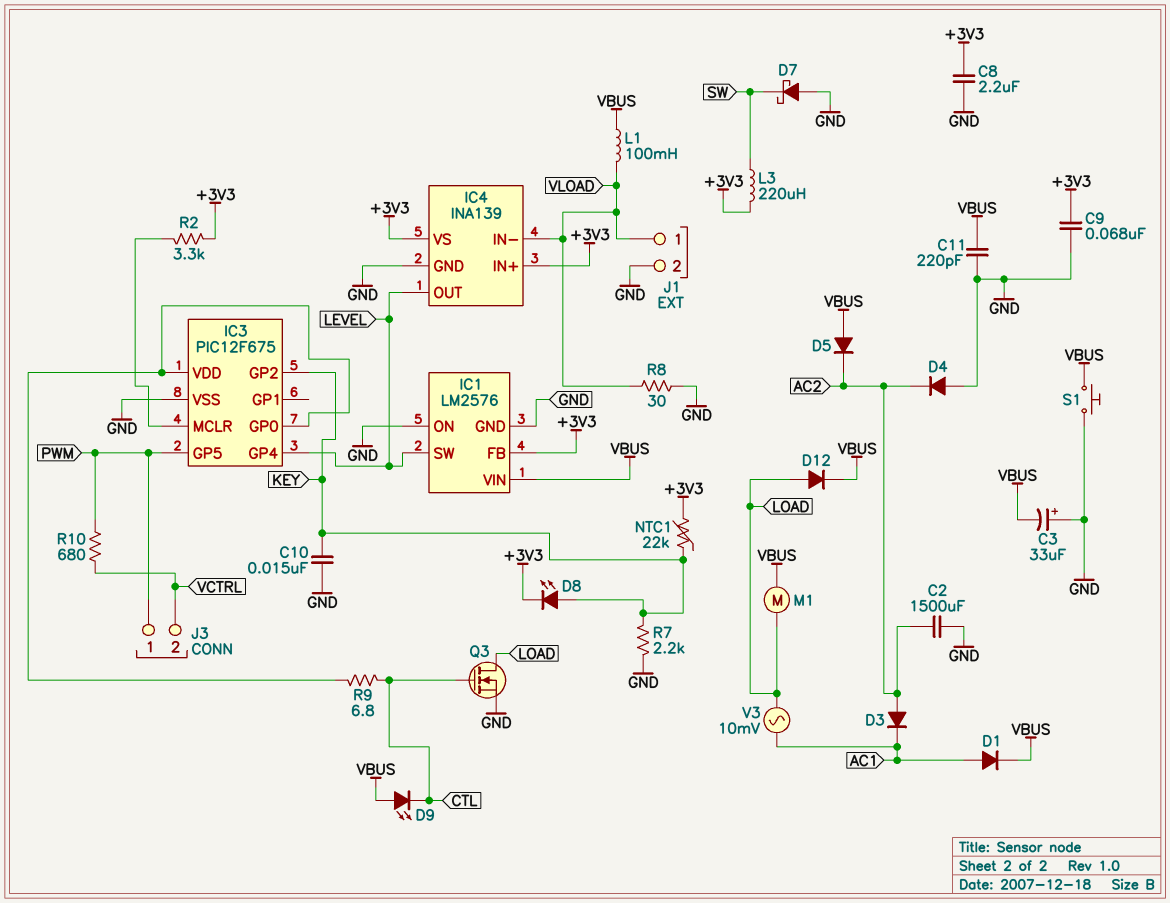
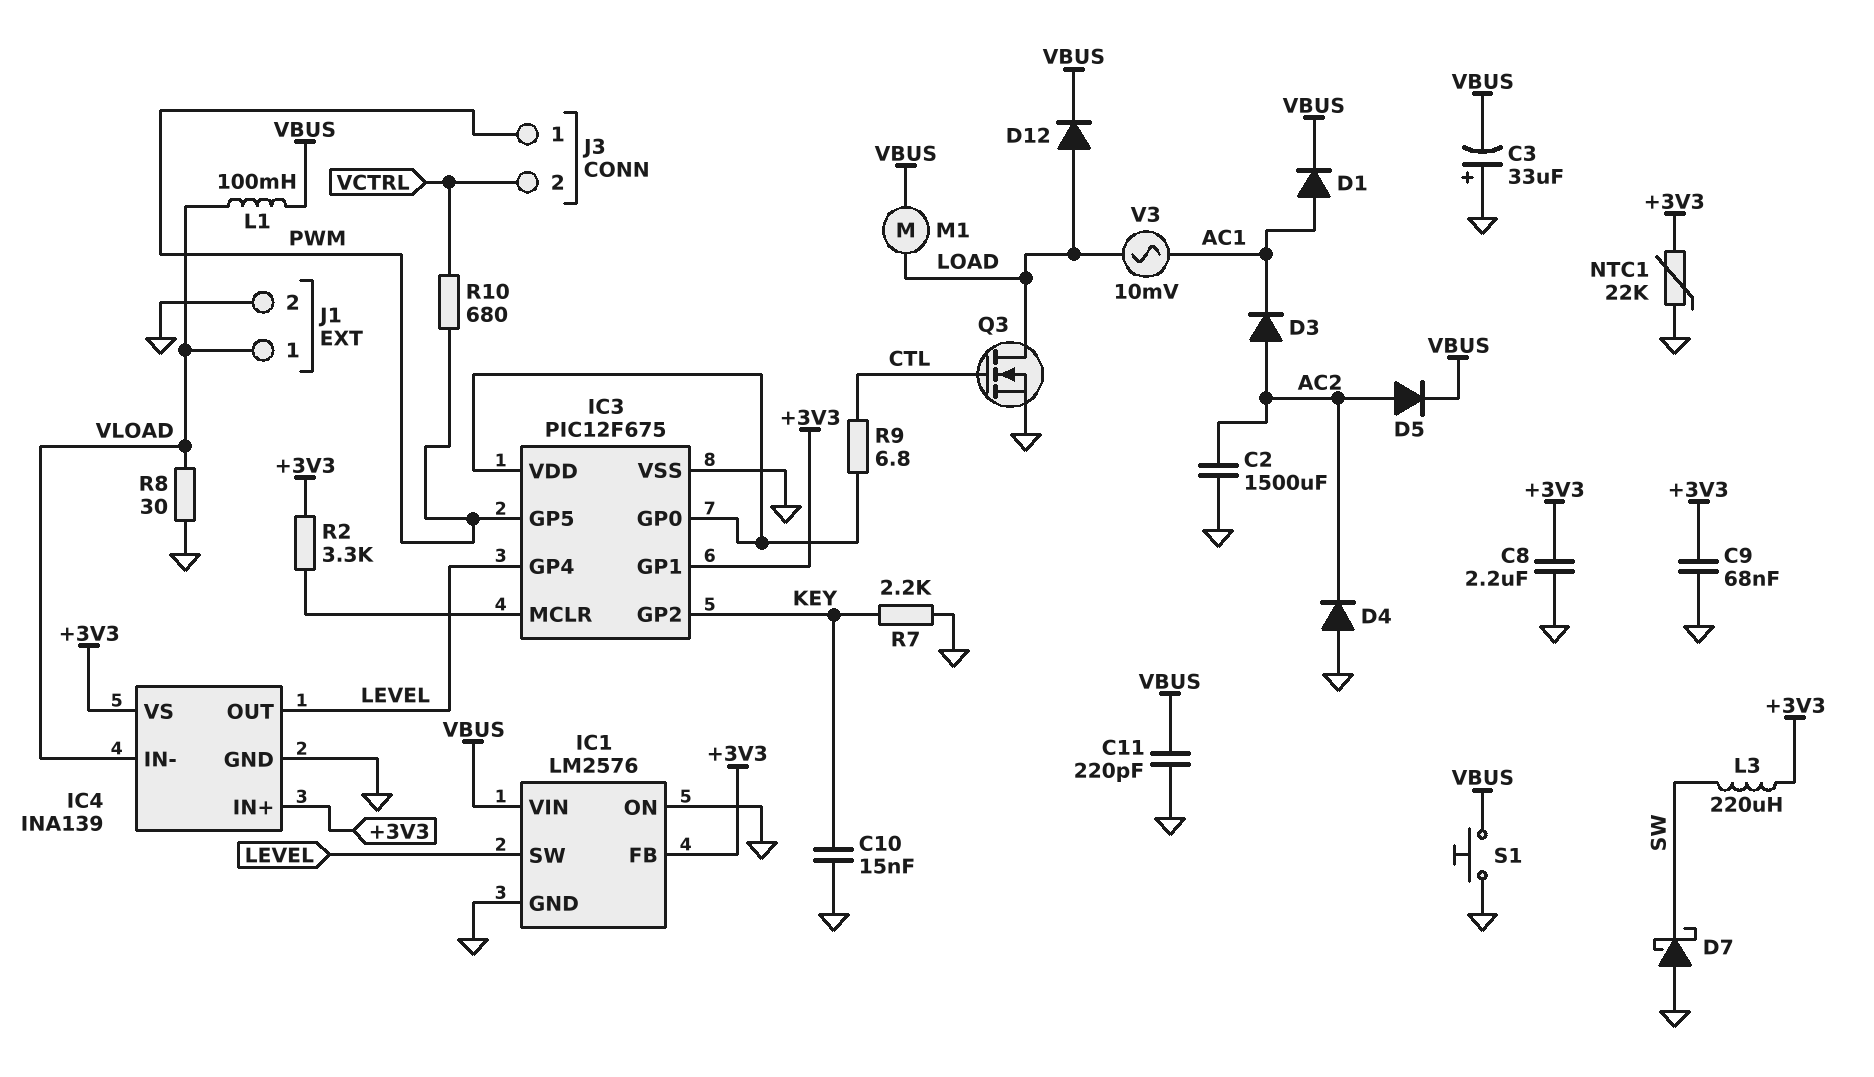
D5: diode (A VBUS, K AC2) -> diode (A AC2, K VBUS)
D8: LED (A KEY, K +3V3) -> none
D9: LED (A VBUS, K CTL) -> none
IC3 pin GP1: none -> +3V3
NTC1: 22k (+3V3, KEY) -> 22k (+3V3, GND)

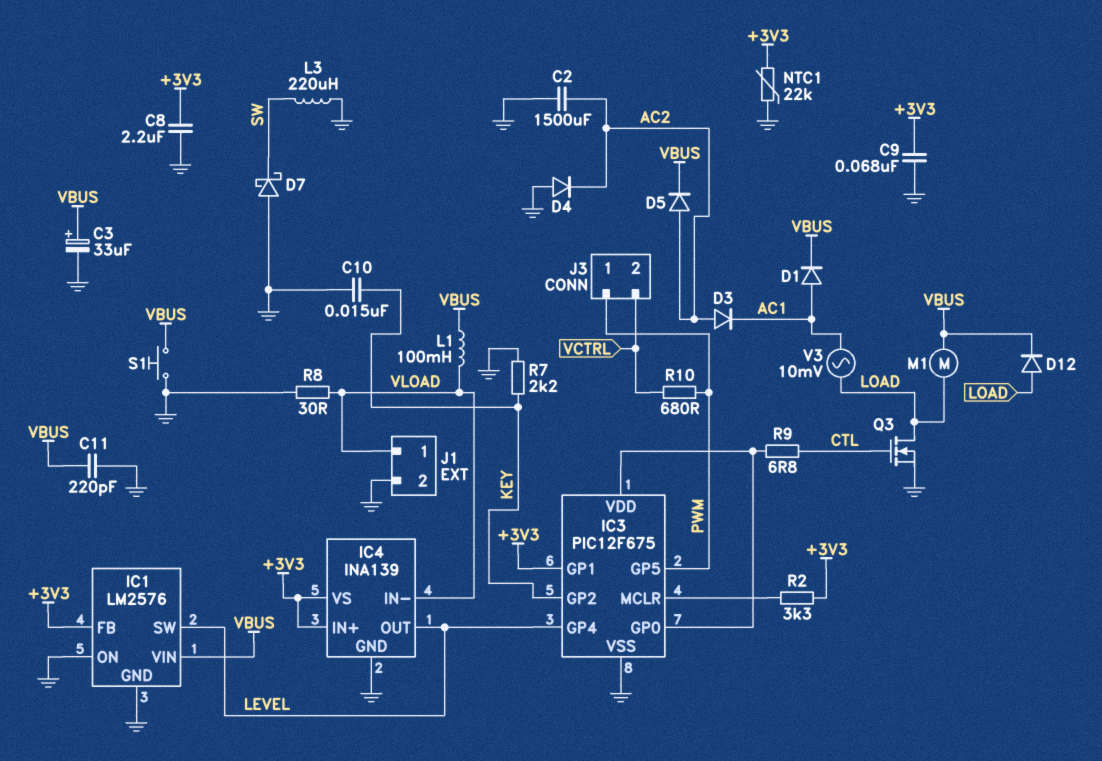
C3: 33uF (plus GND, minus VBUS) -> 33uF (plus VBUS, minus GND)
L3: 220uH (+3V3, SW) -> 220uH (GND, SW)

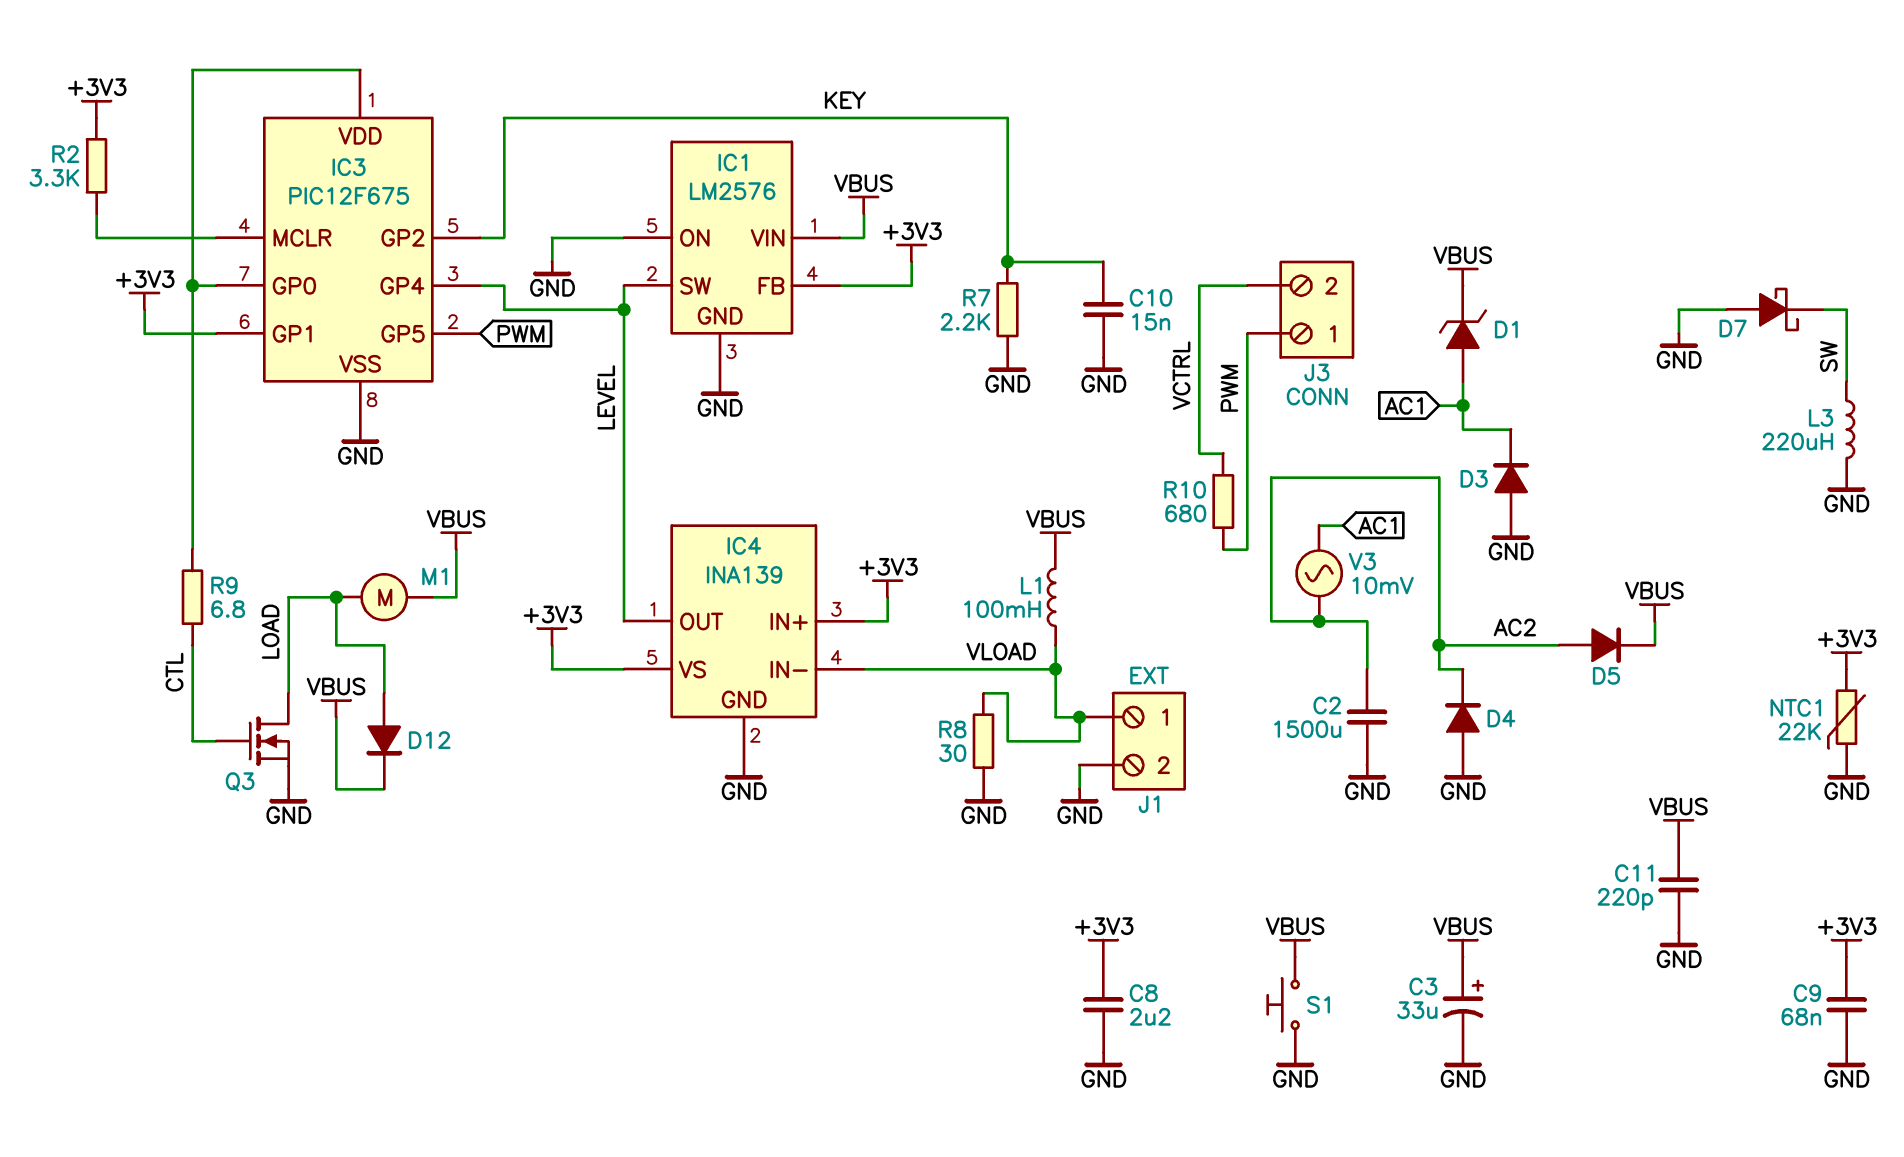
D1: diode (A AC1, K VBUS) -> zener (A AC1, K VBUS)
D3: diode (A AC2, K AC1) -> diode (A GND, K AC1)
V3: AC 10mV (AC1, LOAD) -> AC 10mV (AC1, AC2)

